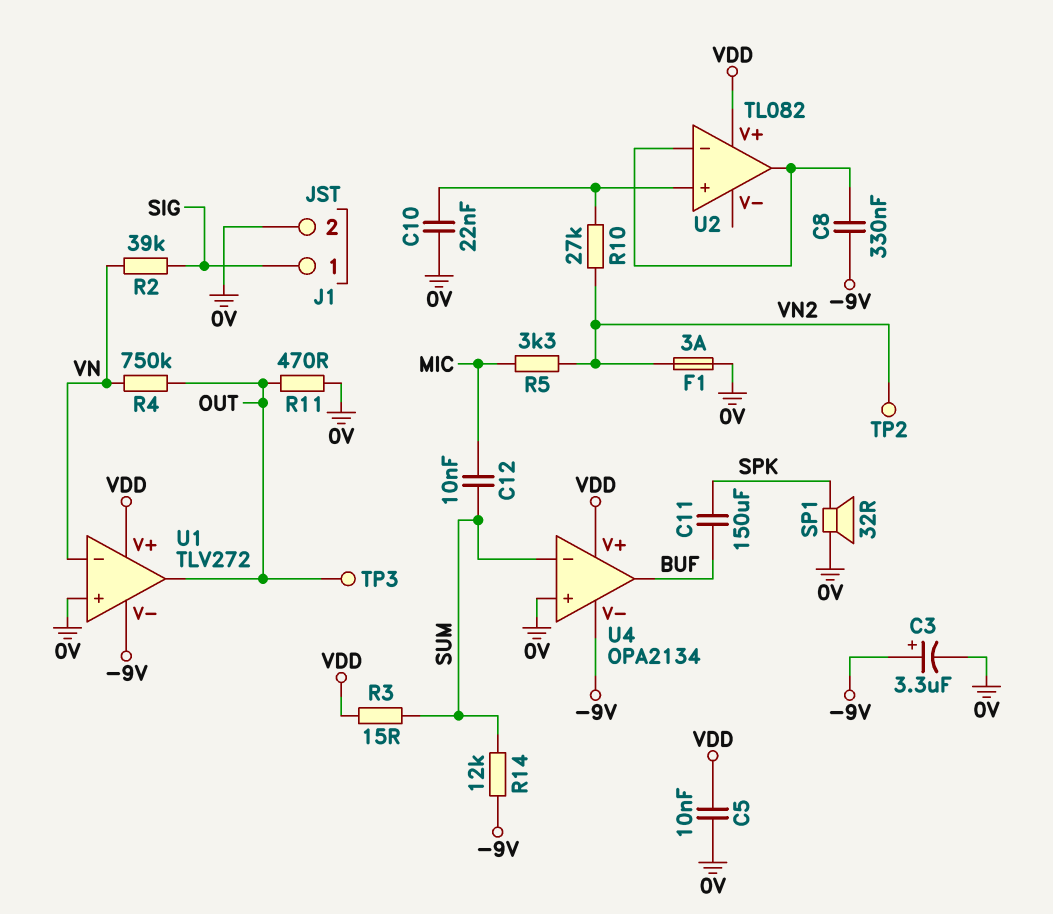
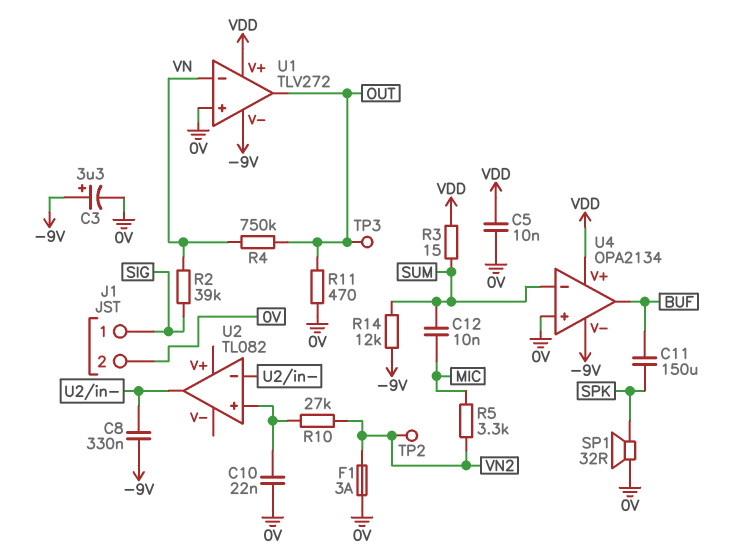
U2 pin V+: VDD -> none

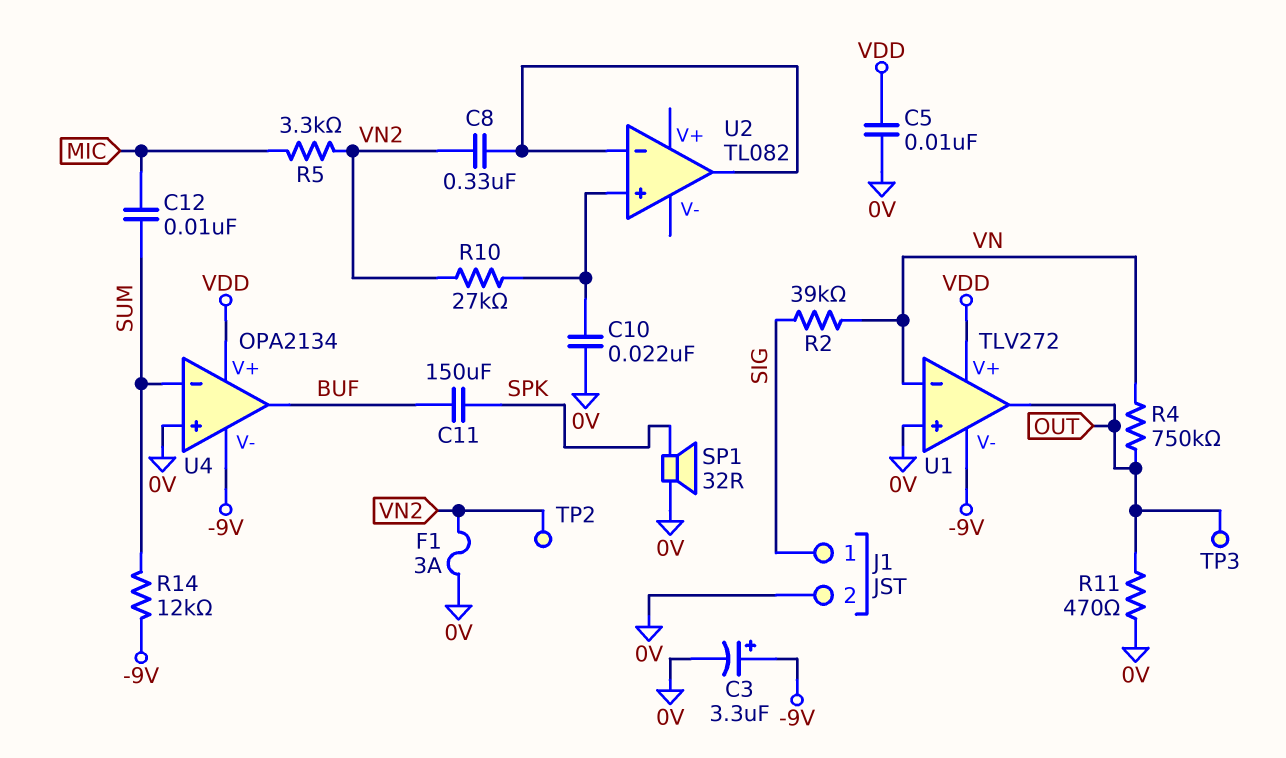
C8: 330nF (-9V, U2/in-) -> 330nF (U2/in-, VN2)
R3: 15 (SUM, VDD) -> none

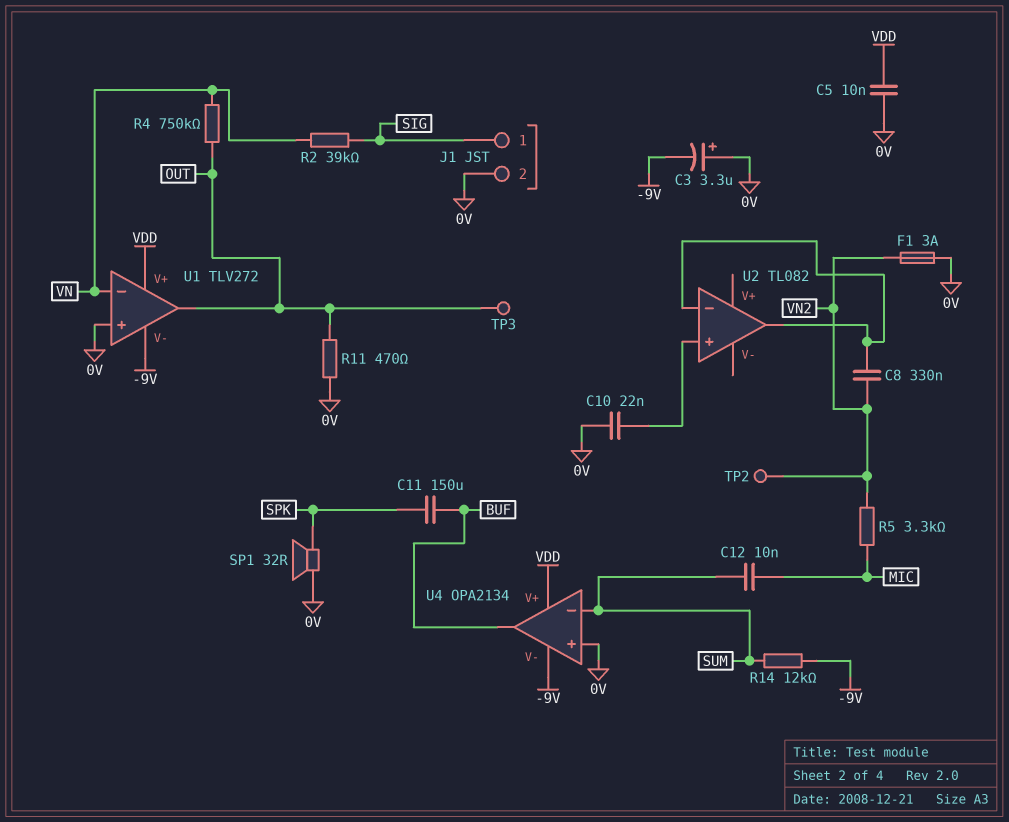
C3: 3.3uF (plus -9V, minus 0V) -> 3.3uF (plus 0V, minus -9V)
R10: 27k (U2/in+, VN2) -> none

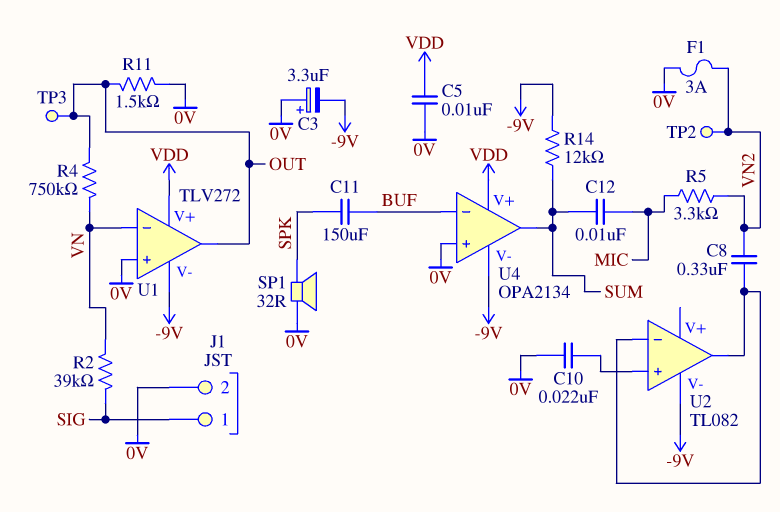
R11: 470 (0V, OUT) -> 1.5k (0V, OUT)
U2 pin V-: none -> -9V
U4 pin in-: SUM -> BUF
U4 pin out: BUF -> SUM

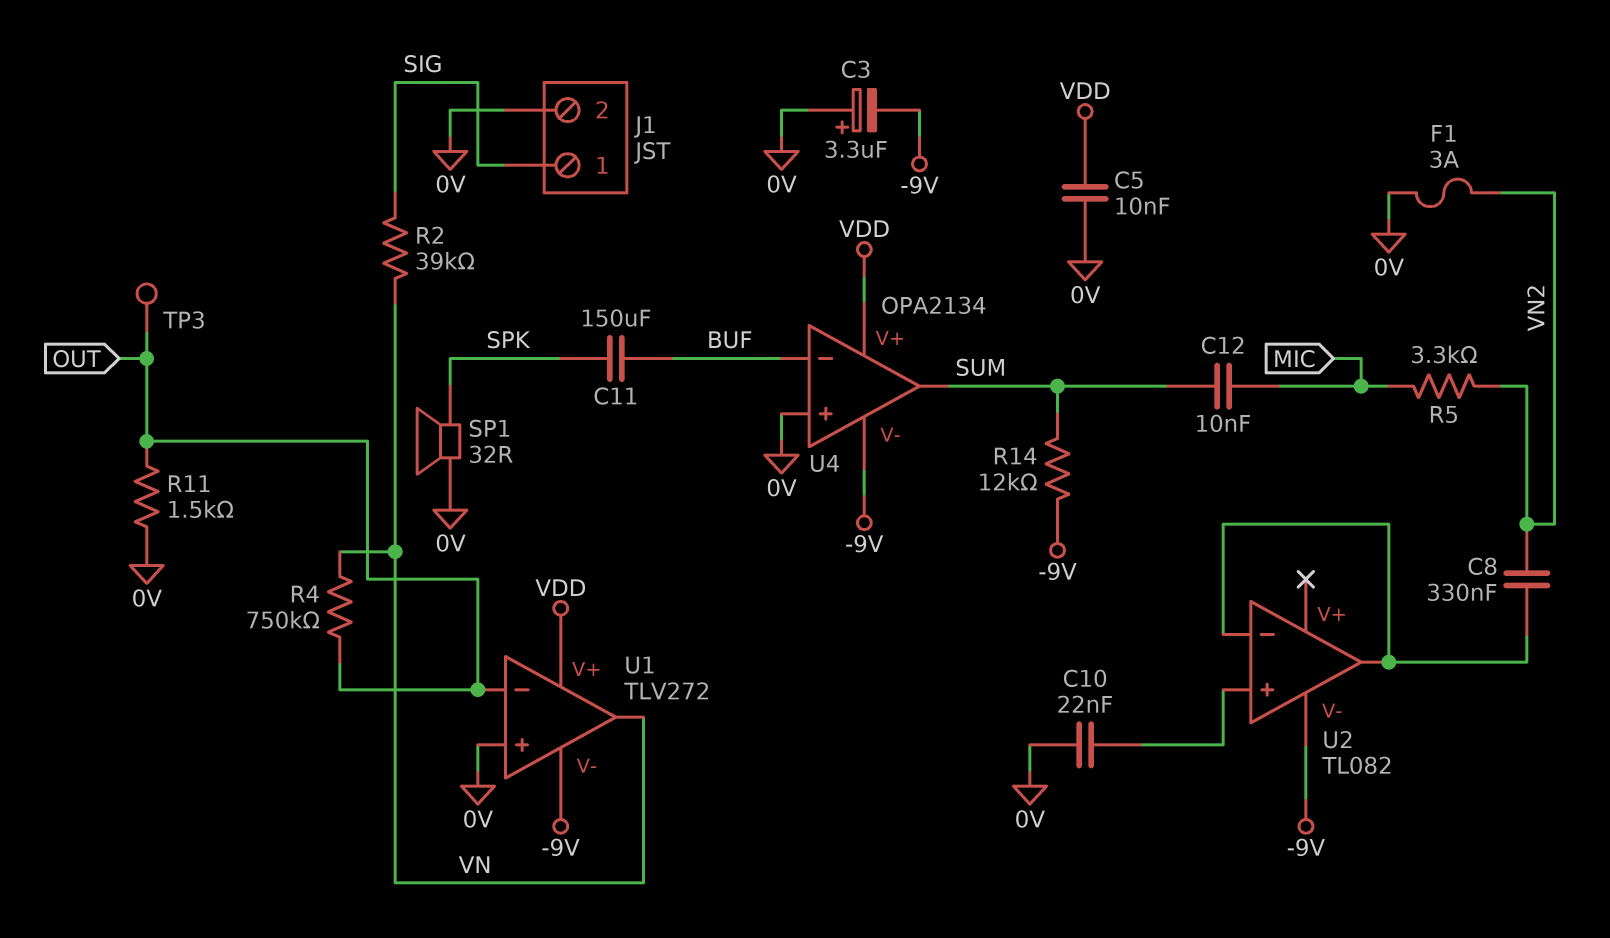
TP2: test point (VN2) -> none
U1 pin in-: VN -> OUT
U1 pin out: OUT -> VN

